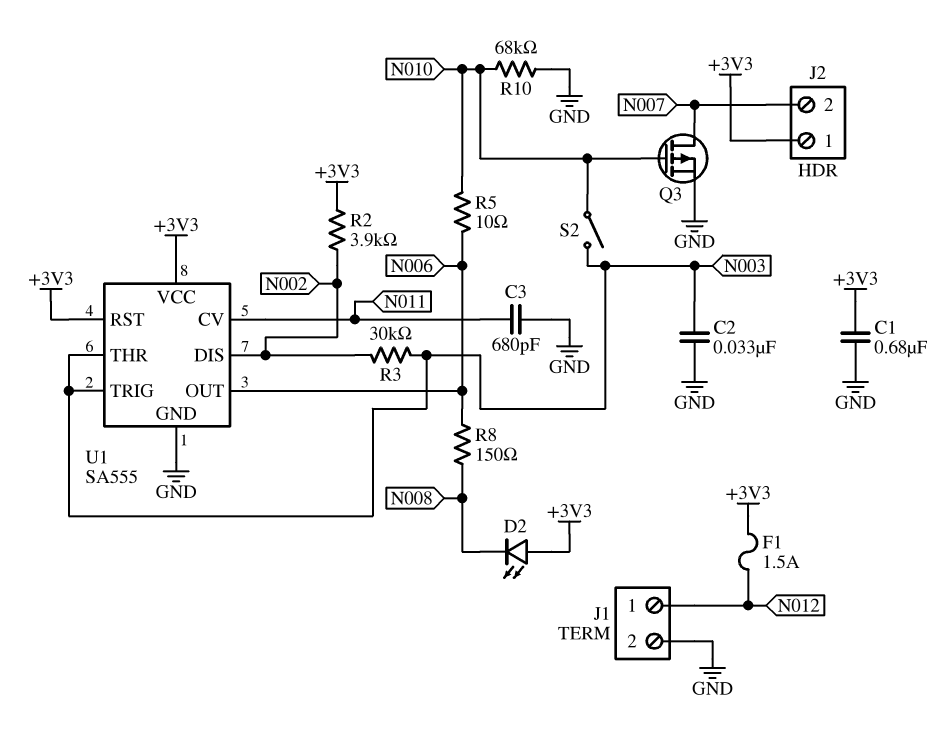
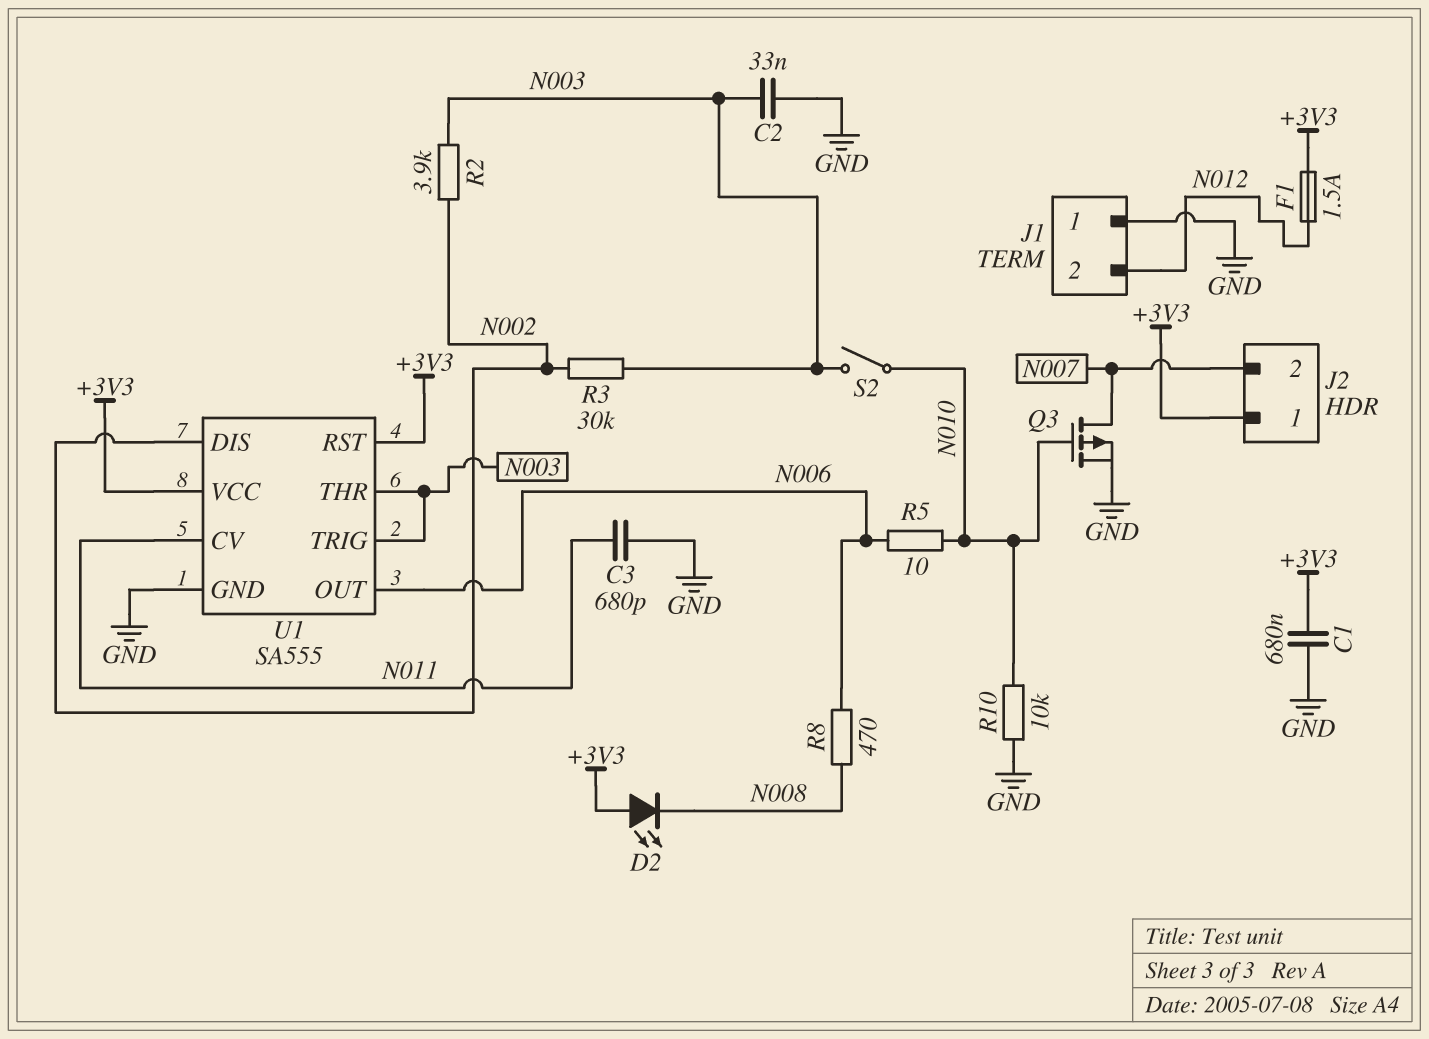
J1 pin 1: N012 -> GND
J1 pin 2: GND -> N012
R2: 3.9k (+3V3, N002) -> 3.9k (N002, N003)
R8: 150 (N006, N008) -> 470 (N006, N008)
R10: 68k (GND, N010) -> 10k (GND, N010)

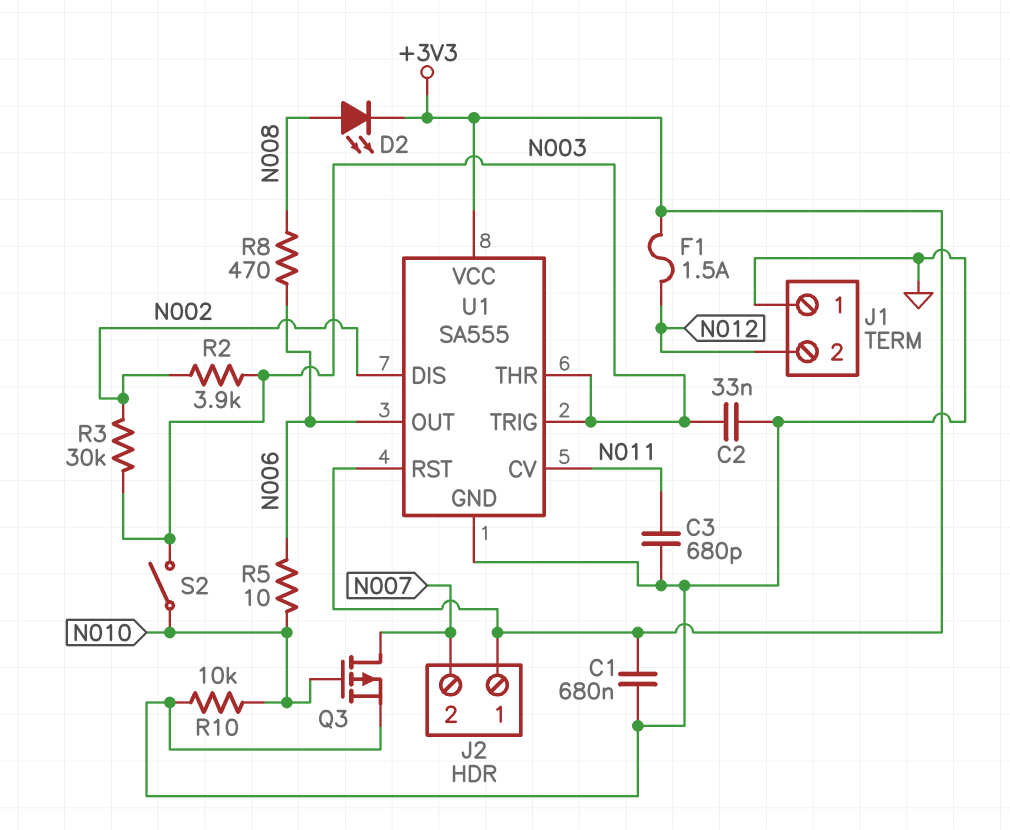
D2: LED (A +3V3, K N008) -> LED (A N008, K +3V3)

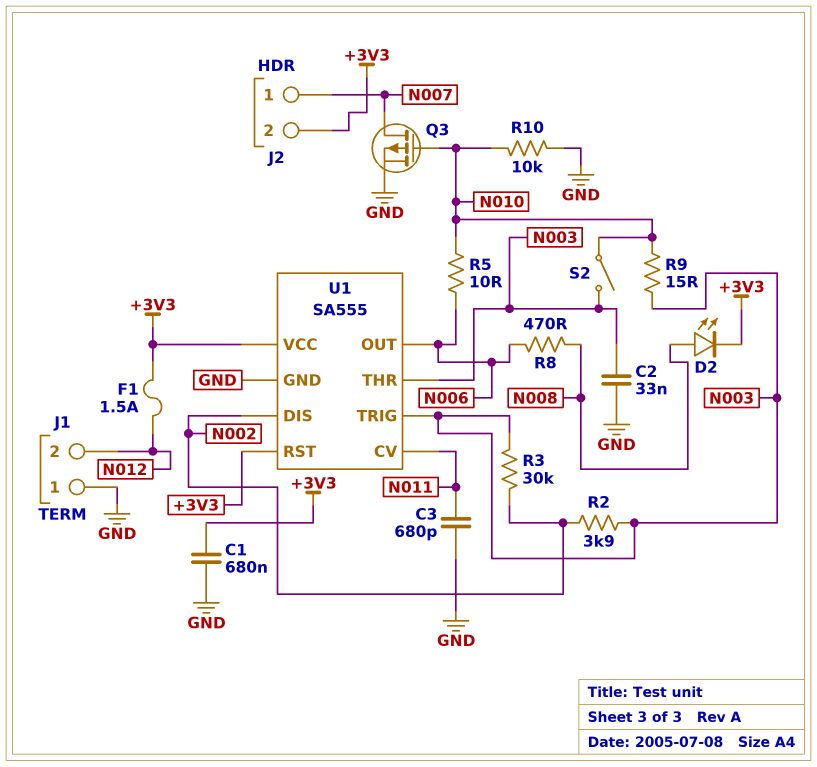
J2 pin 1: +3V3 -> N007
J2 pin 2: N007 -> +3V3
R9: none -> 15 (N003, N010)

